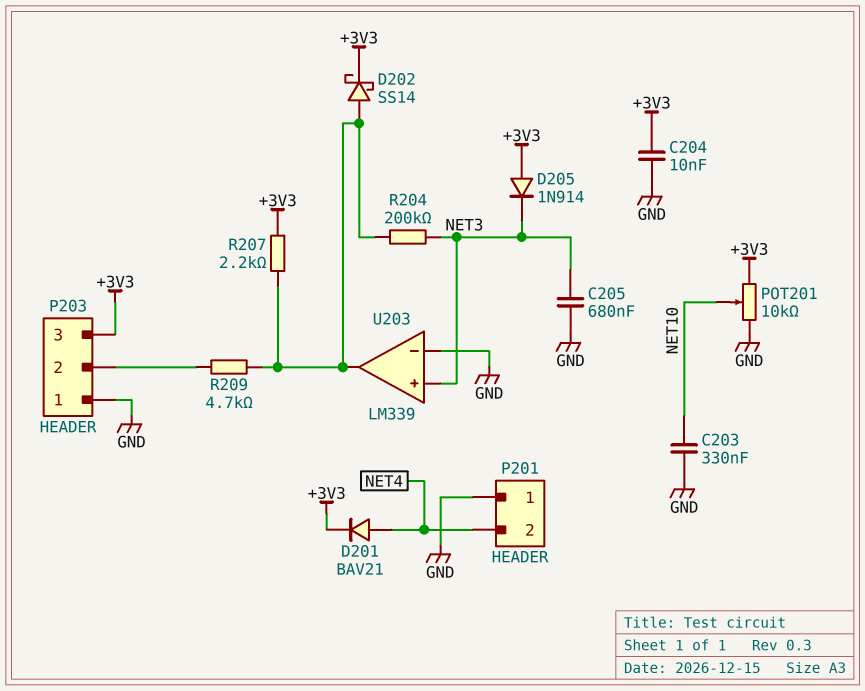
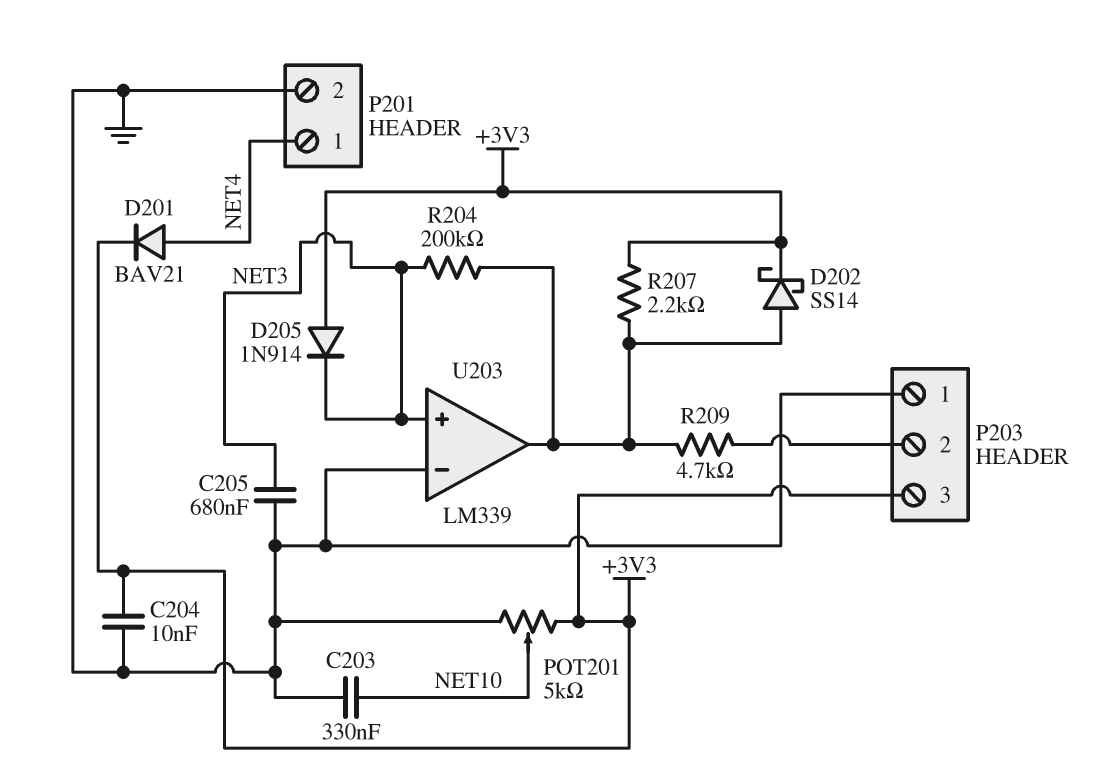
P201 pin 1: GND -> NET4
P201 pin 2: NET4 -> GND
POT201: 10k (+3V3, GND, wiper NET10) -> 5k (+3V3, GND, wiper NET10)

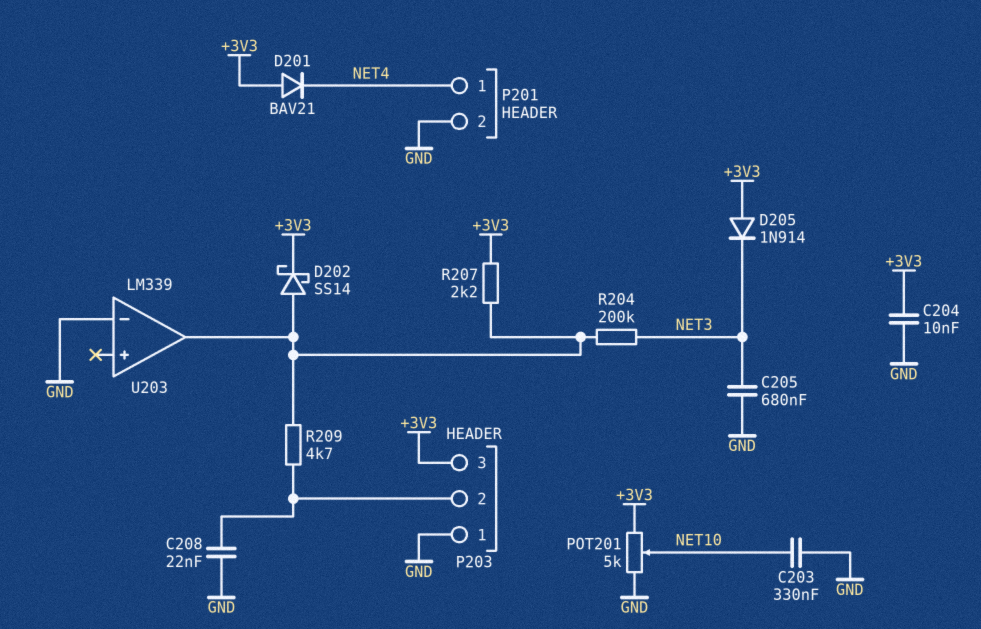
C208: none -> 22nF (GND, P203/2)
D201: diode BAV21 (A NET4, K +3V3) -> diode BAV21 (A +3V3, K NET4)
U203 pin in+: NET3 -> none

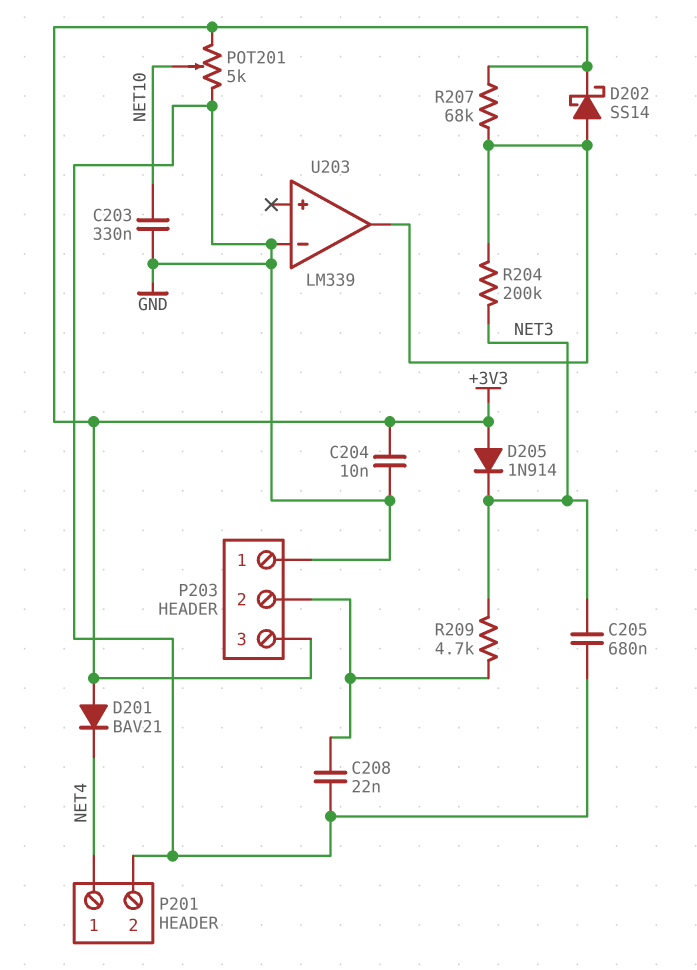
R207: 2.2k (+3V3, U203/out) -> 68k (+3V3, U203/out)
R209: 4.7k (P203/2, U203/out) -> 4.7k (NET3, P203/2)

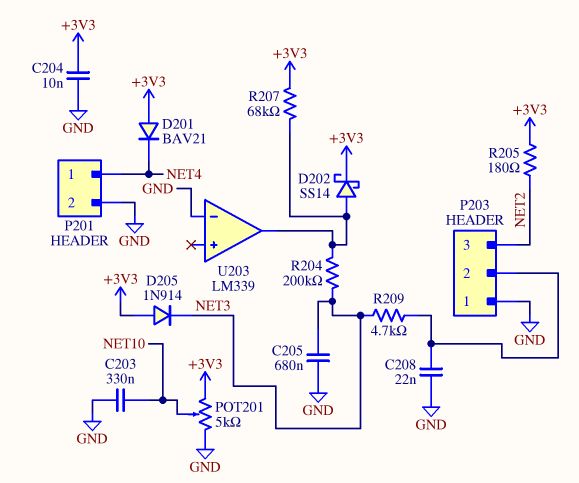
P203 pin 3: +3V3 -> NET2
R205: none -> 180 (+3V3, NET2)

